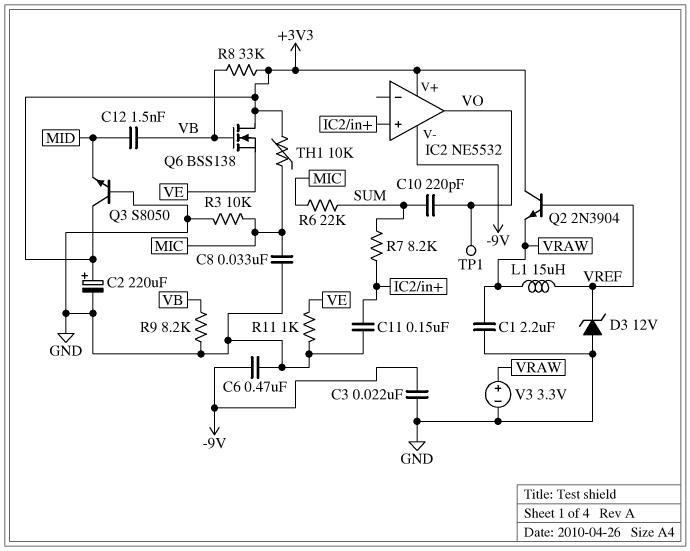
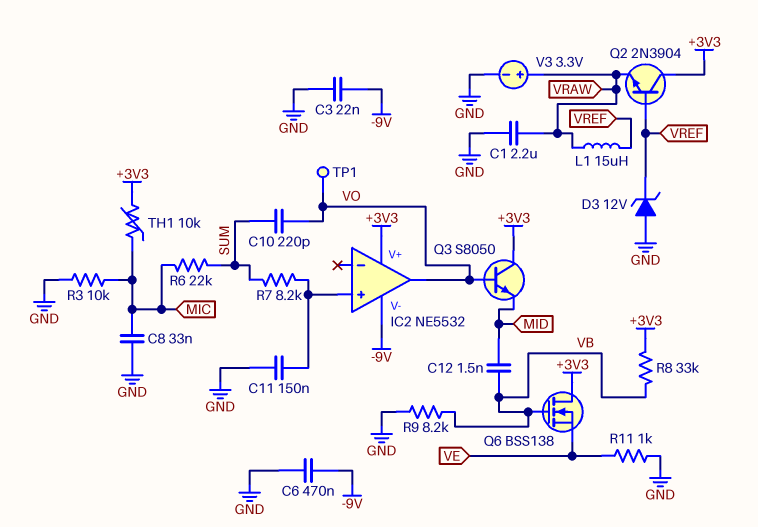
C2: 220uF (plus +3V3, minus GND) -> none
Q3: NPN S8050 (B GND, C +3V3, E MID) -> NPN S8050 (B VO, C +3V3, E MID)

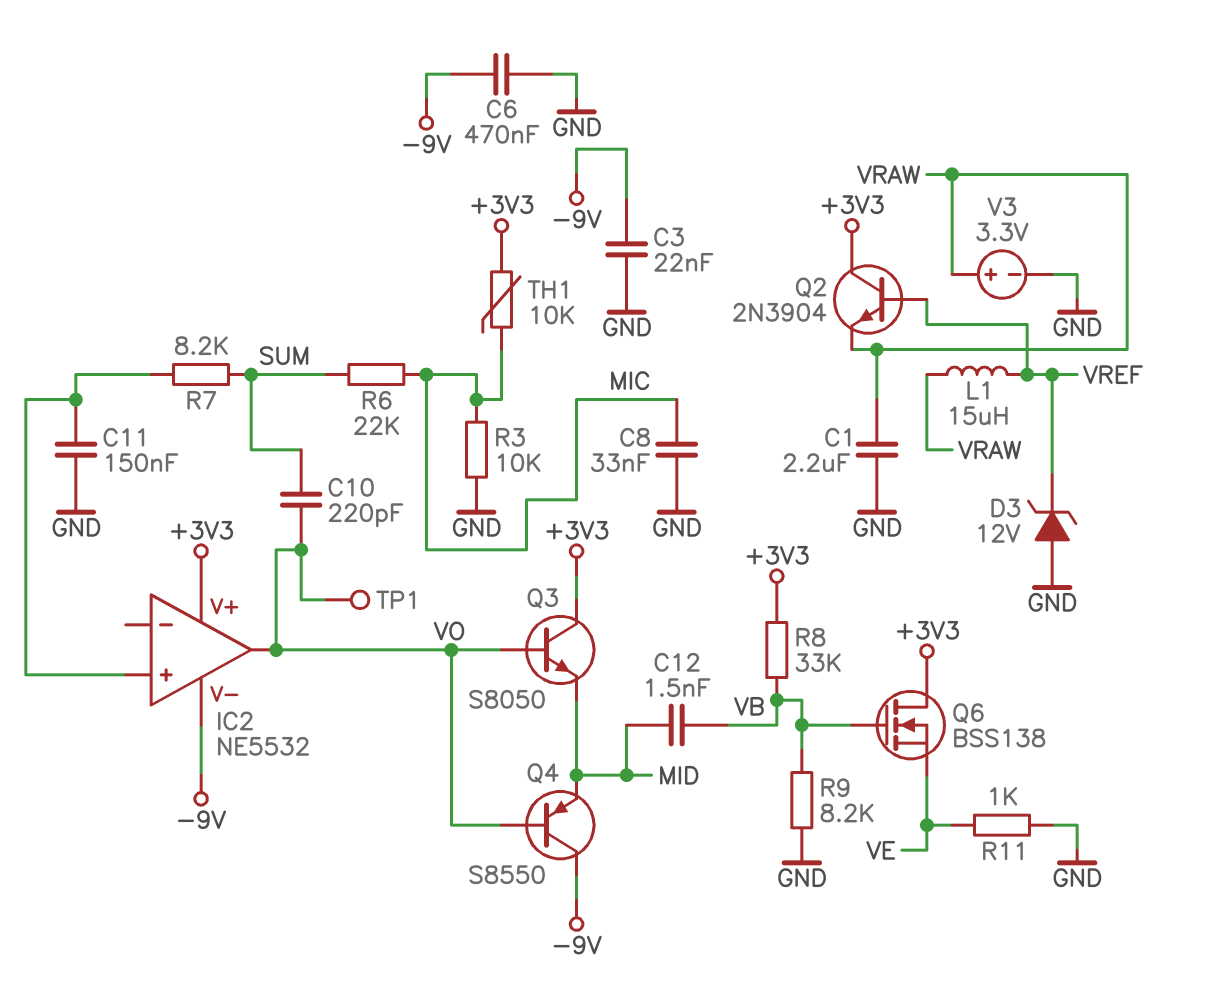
Q4: none -> PNP S8550 (B VO, C -9V, E MID)

